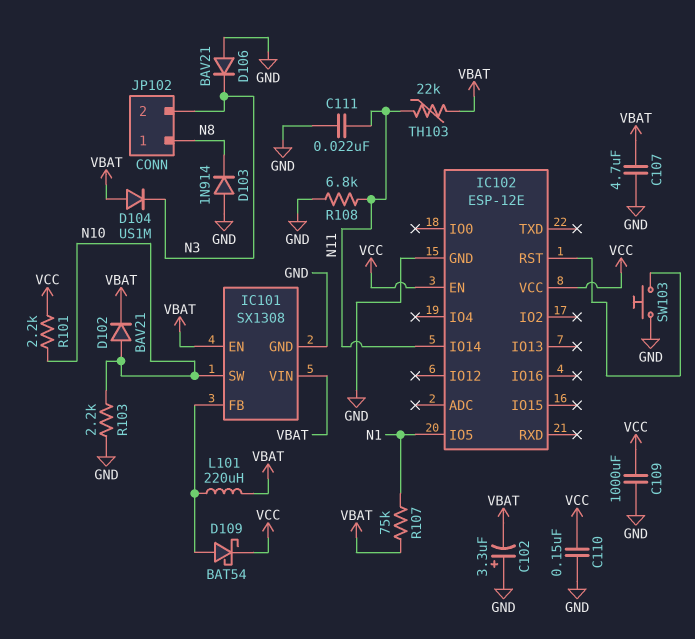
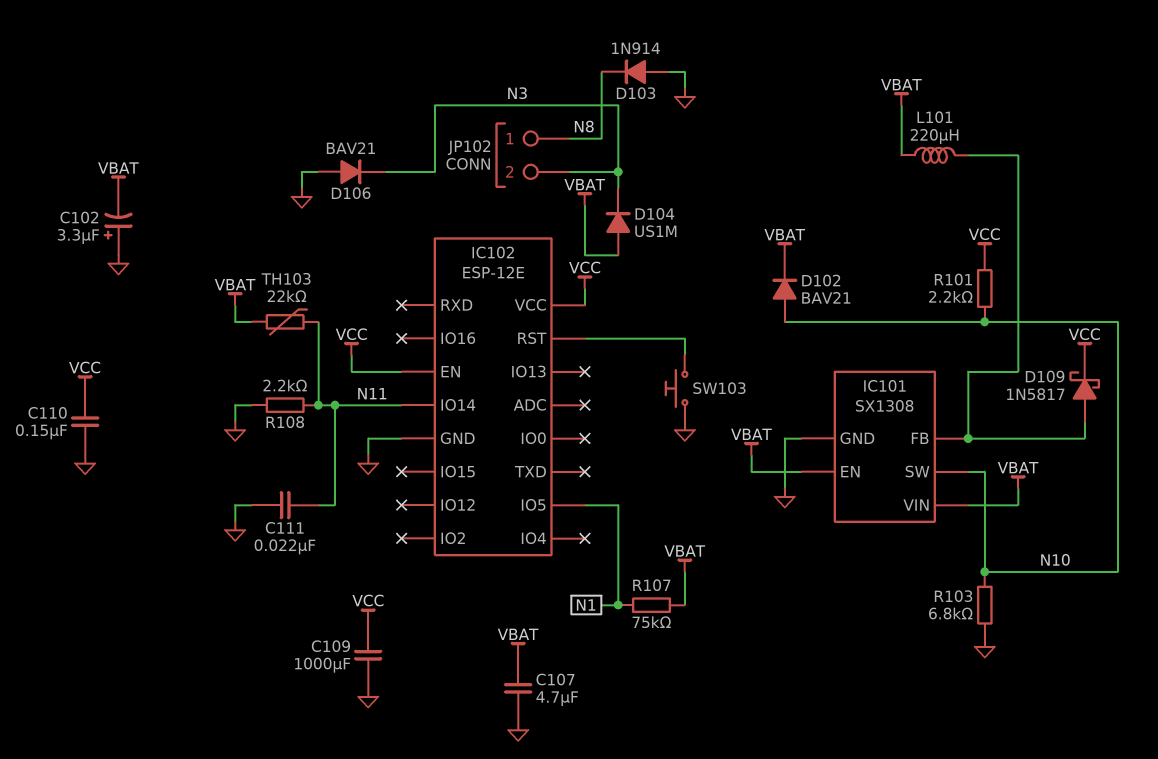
D109: schottky BAT54 (A IC101/FB, K VCC) -> schottky 1N5817 (A IC101/FB, K VCC)
R103: 2.2k (GND, N10) -> 6.8k (GND, N10)
R108: 6.8k (GND, N11) -> 2.2k (GND, N11)

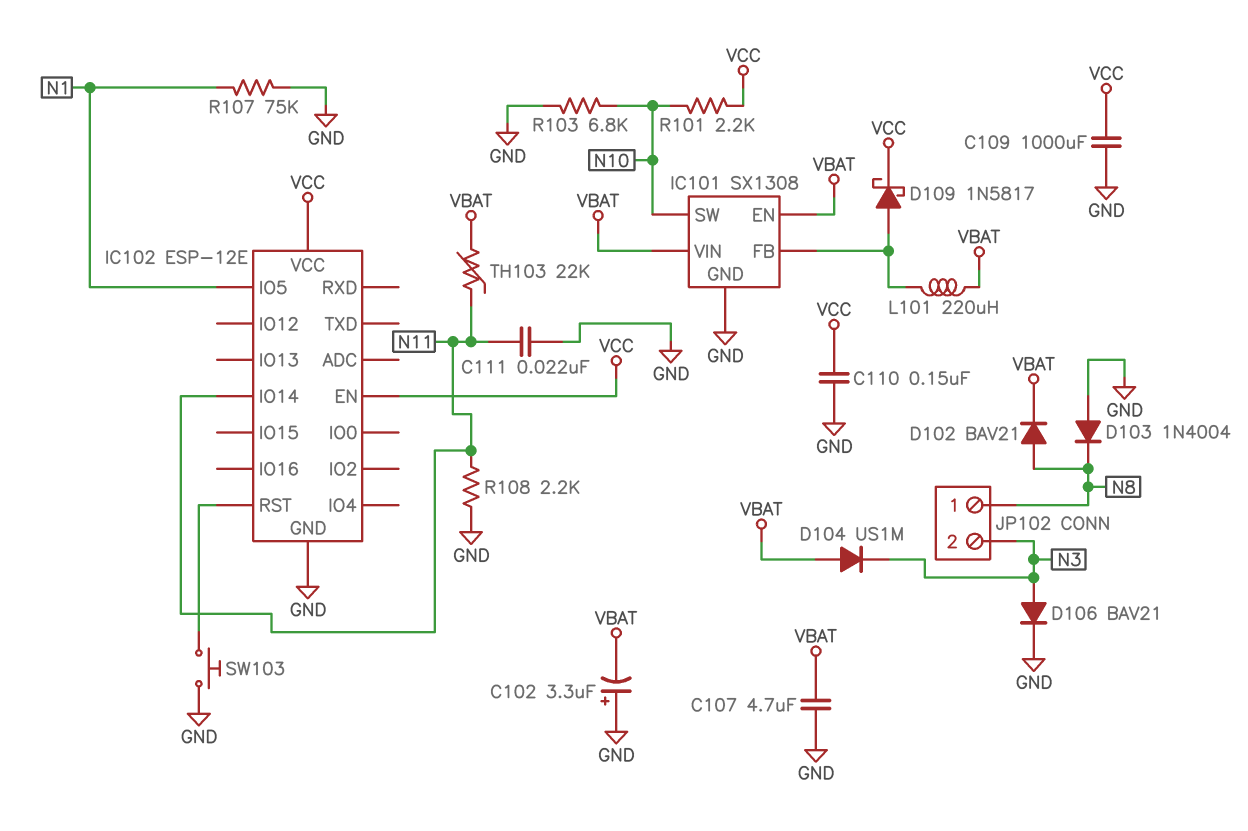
D102: diode BAV21 (A N10, K VBAT) -> diode BAV21 (A N8, K VBAT)
D103: diode 1N914 (A GND, K N8) -> diode 1N4004 (A GND, K N8)
D106: diode BAV21 (A GND, K N3) -> diode BAV21 (A N3, K GND)
R107: 75k (N1, VBAT) -> 75k (GND, N1)

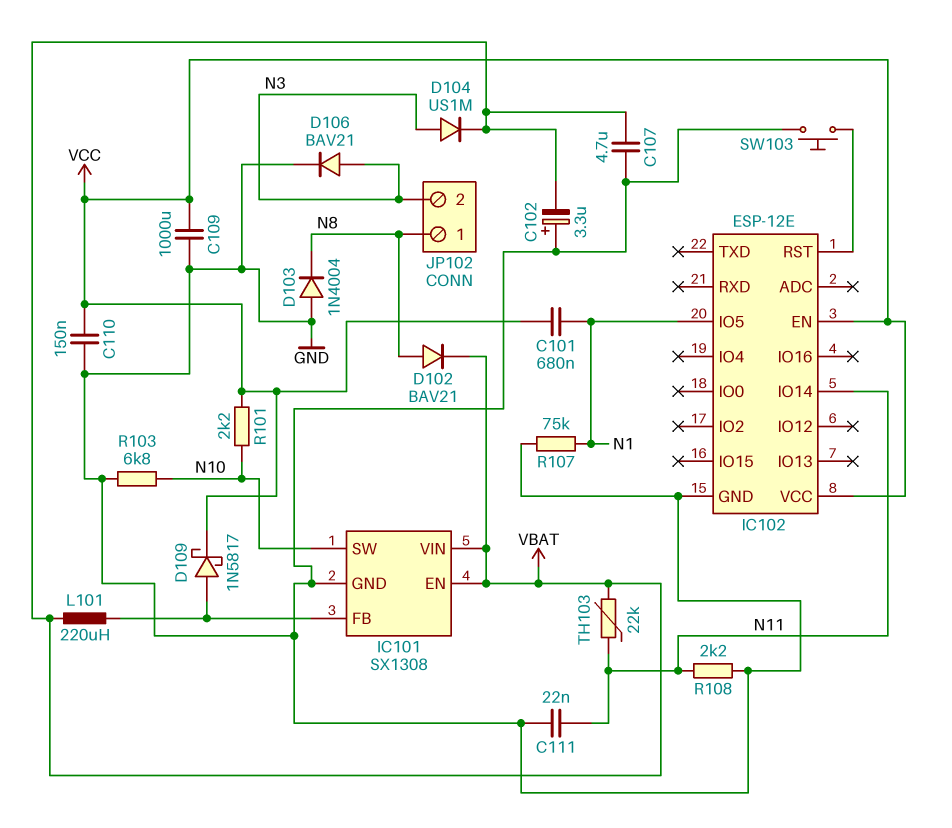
C101: none -> 680nF (N1, VCC)
D104: diode US1M (A VBAT, K N3) -> diode US1M (A N3, K VBAT)

